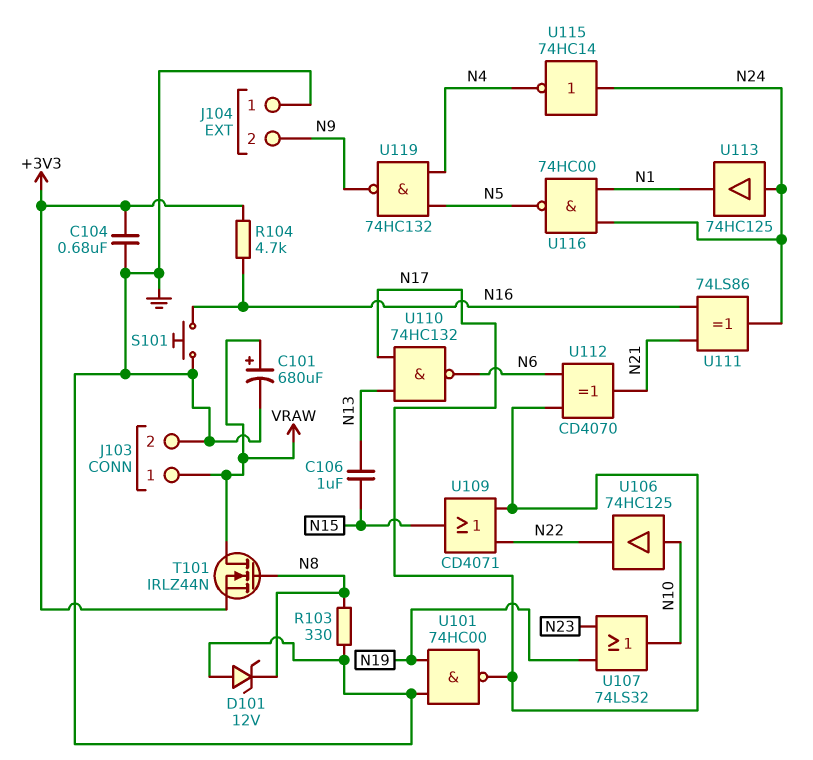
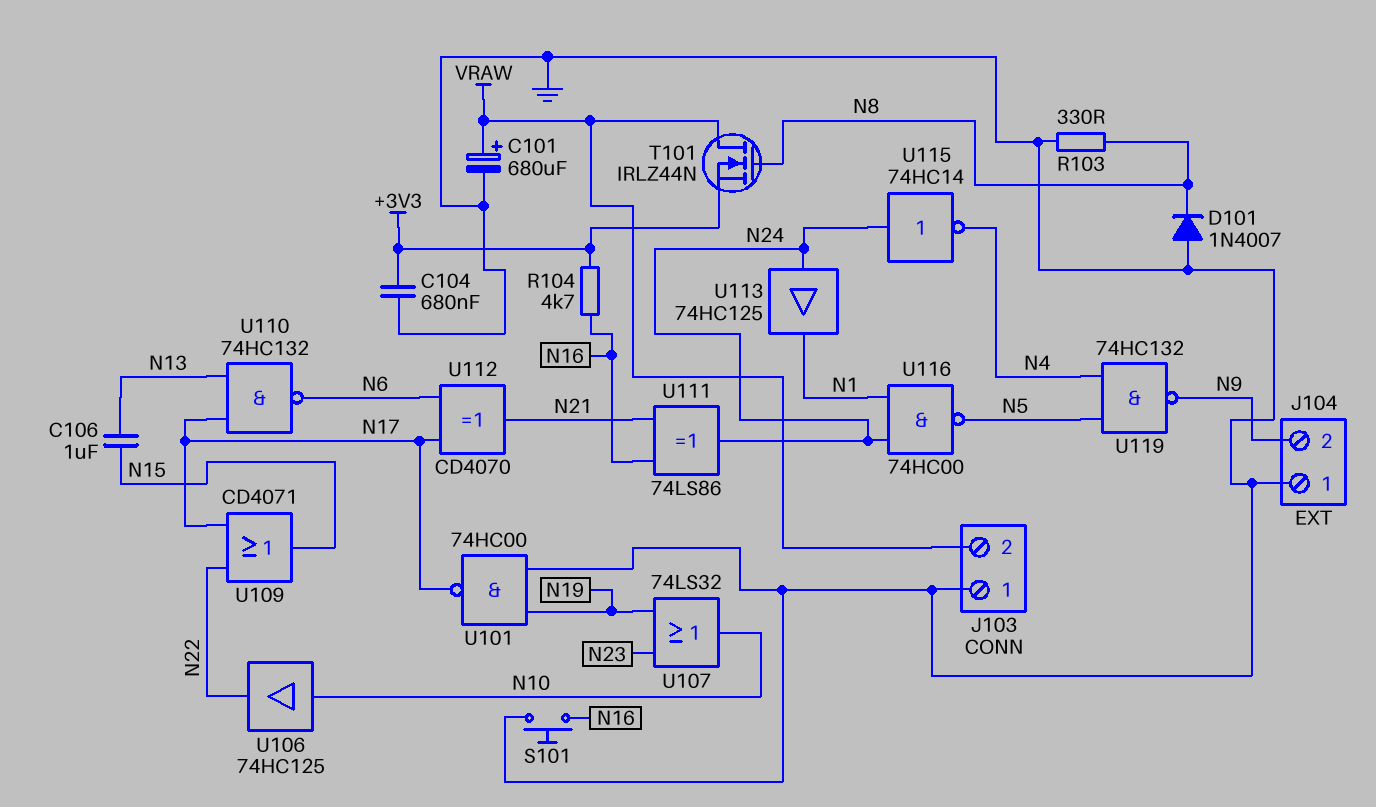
D101: zener 12V (A GND, K N8) -> diode 1N4007 (A GND, K N8)
J103 pin 1: VRAW -> GND
J103 pin 2: GND -> VRAW

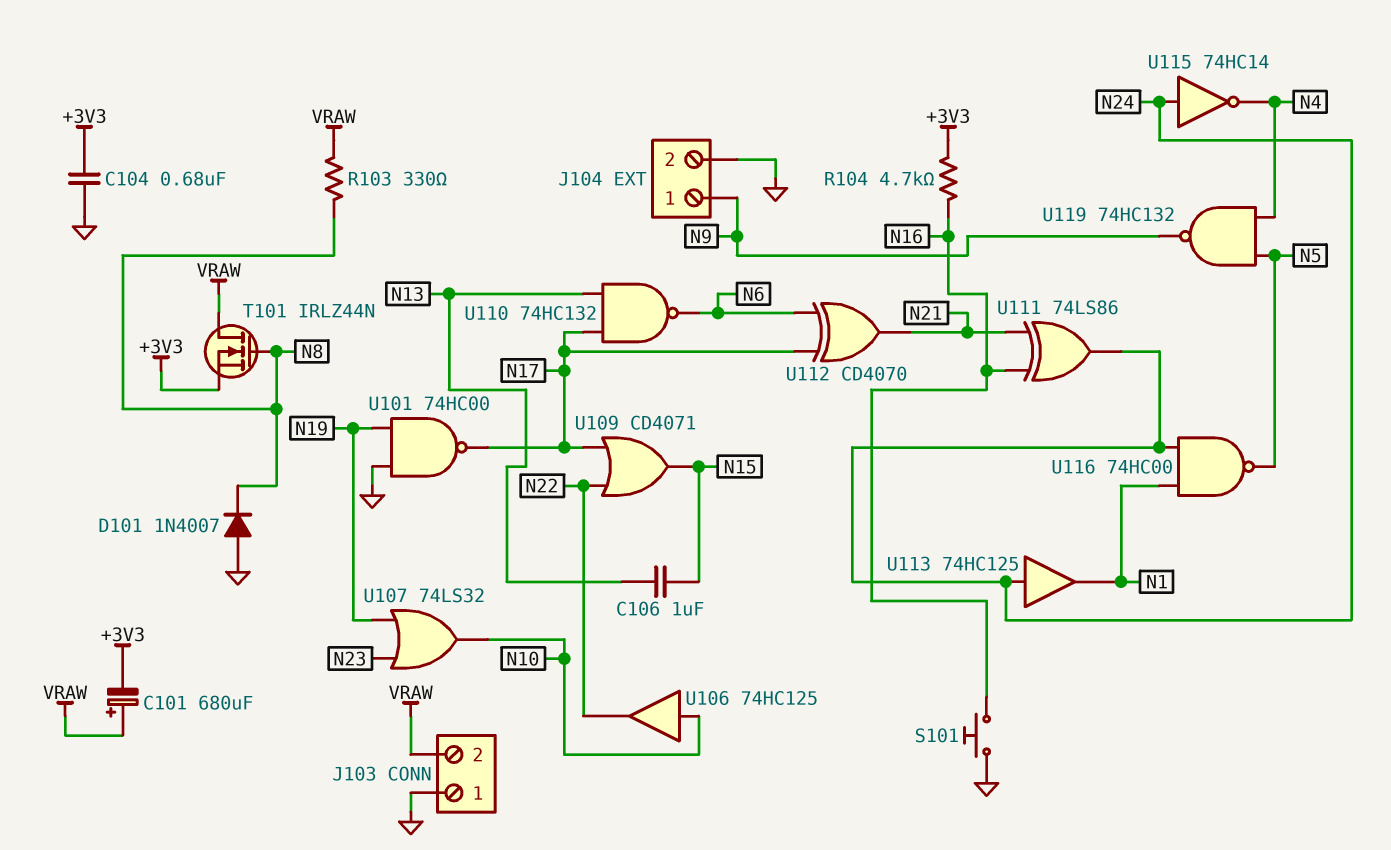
C101: 680uF (plus VRAW, minus GND) -> 680uF (plus VRAW, minus +3V3)
J104 pin 1: GND -> N9
J104 pin 2: N9 -> GND
R103: 330 (GND, N8) -> 330 (N8, VRAW)

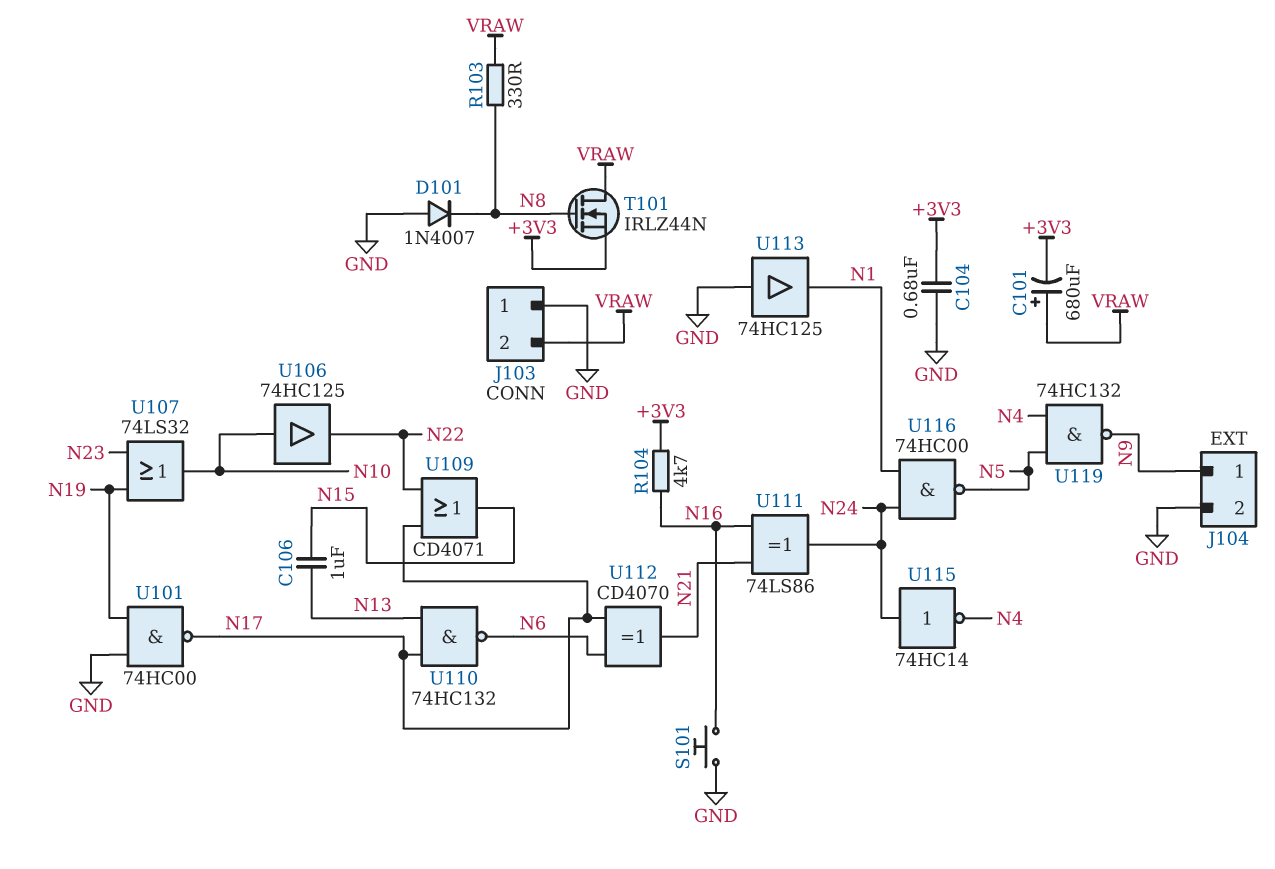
U113: buffer 74HC125 (in N24, out N1) -> buffer 74HC125 (in GND, out N1)

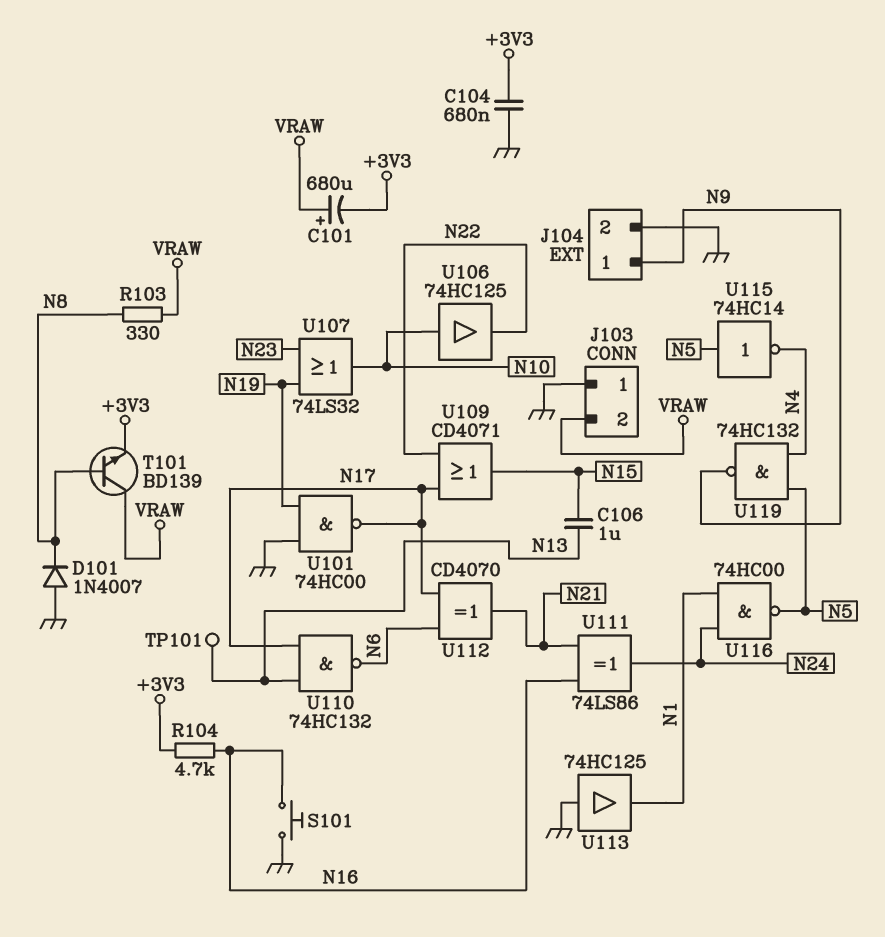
T101: NMOS IRLZ44N (G N8, D VRAW, S +3V3) -> NPN BD139 (B N8, C VRAW, E +3V3)
TP101: none -> test point (N13)
U115: NOT 74HC14 (in N24, out N4) -> NOT 74HC14 (in N5, out N4)

